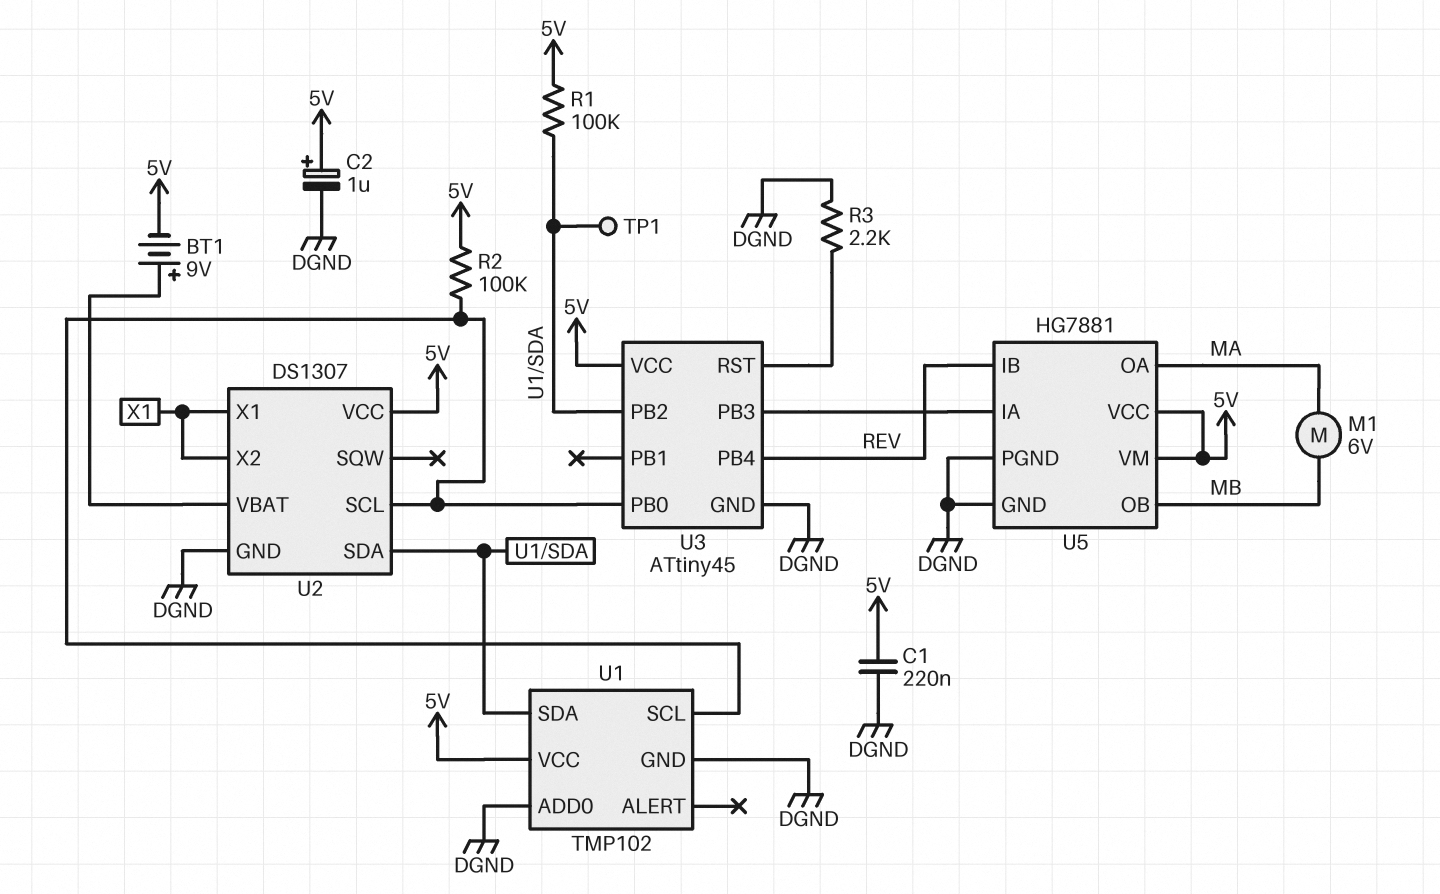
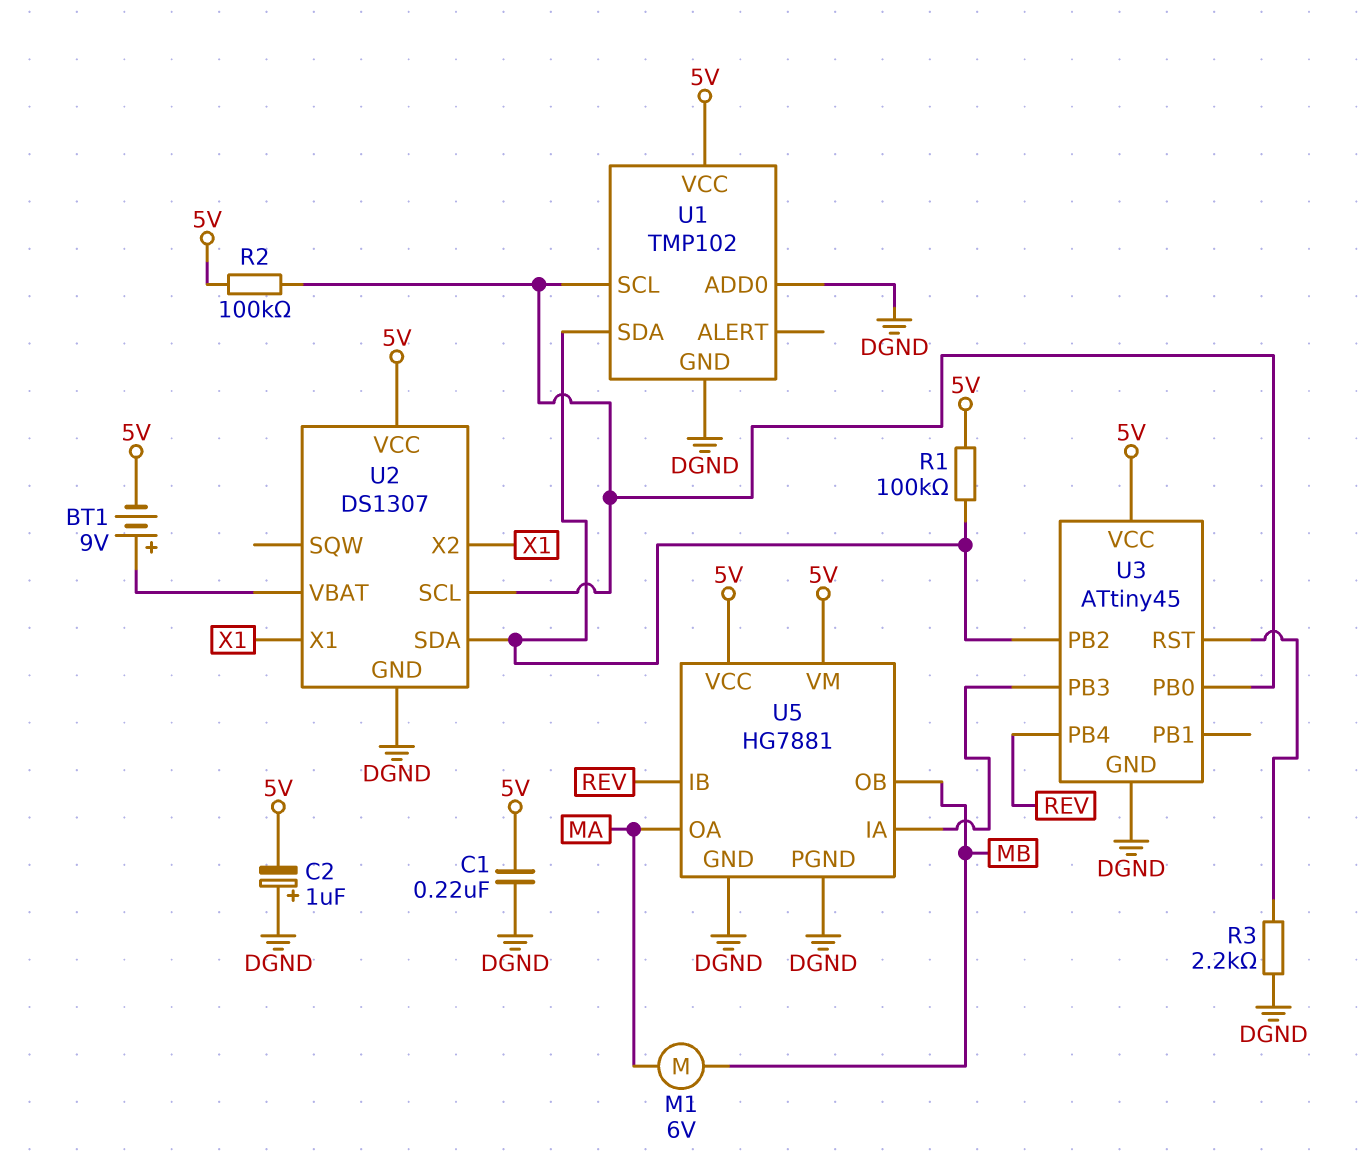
C2: 1uF (plus 5V, minus DGND) -> 1uF (plus DGND, minus 5V)
TP1: test point (U1/SDA) -> none

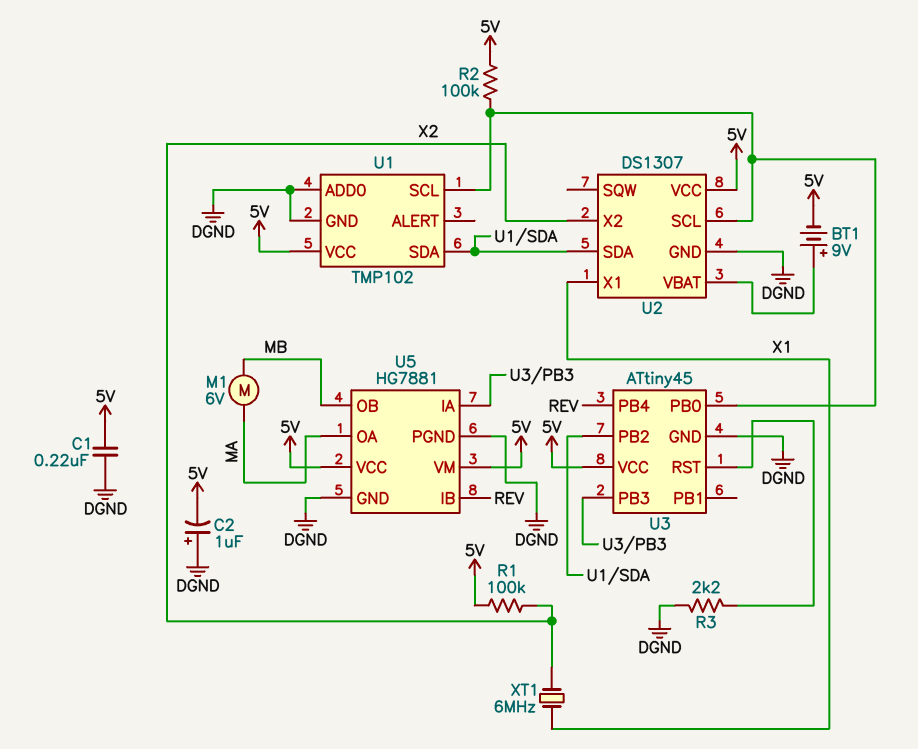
R1: 100k (5V, U1/SDA) -> 100k (5V, X2)
U2 pin X2: X1 -> X2
XT1: none -> 6MHz (X1, X2)

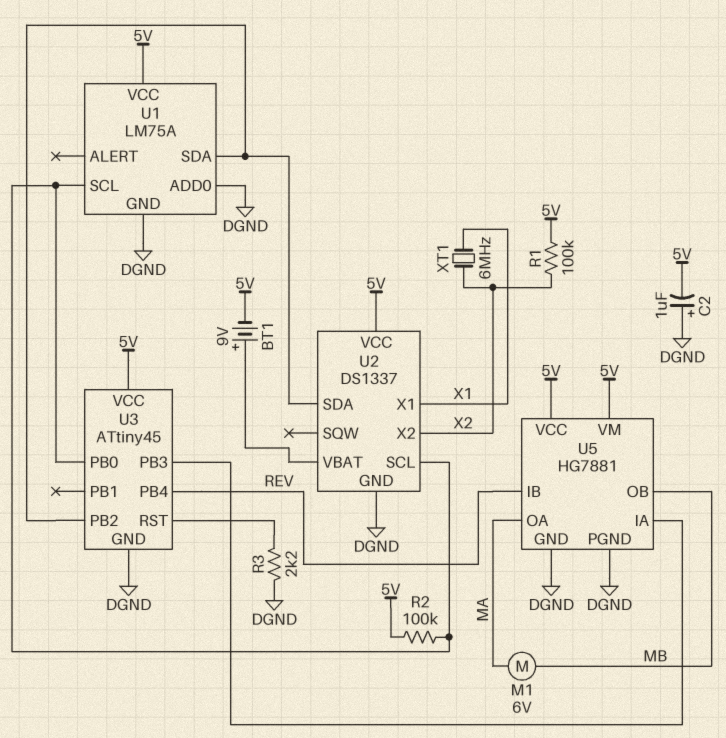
C1: 220nF (5V, DGND) -> none
U1: TMP102 -> LM75A
U2: DS1307 -> DS1337

